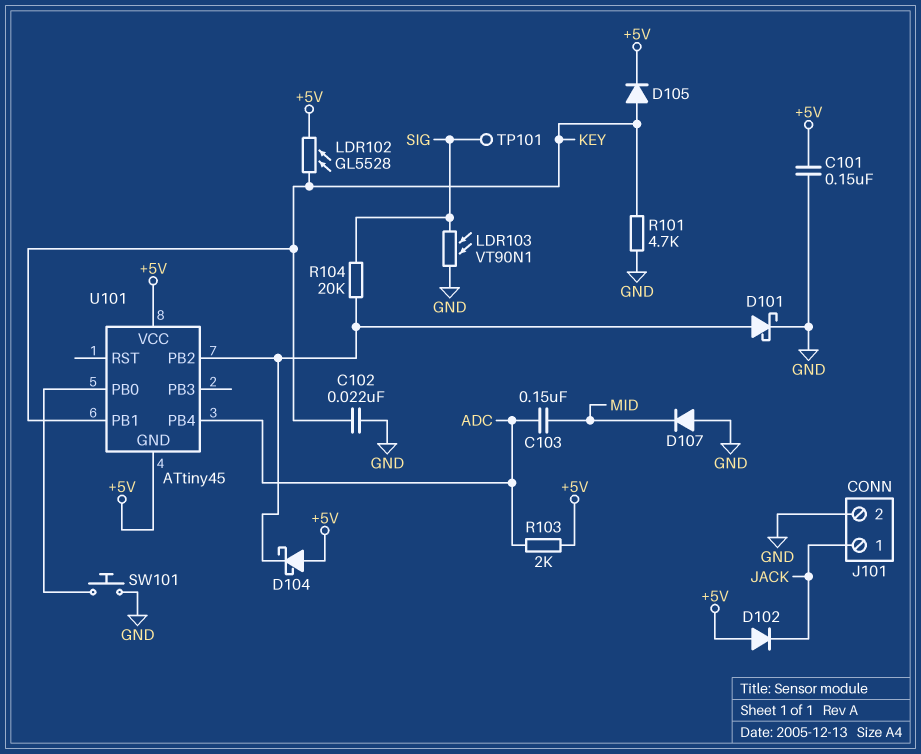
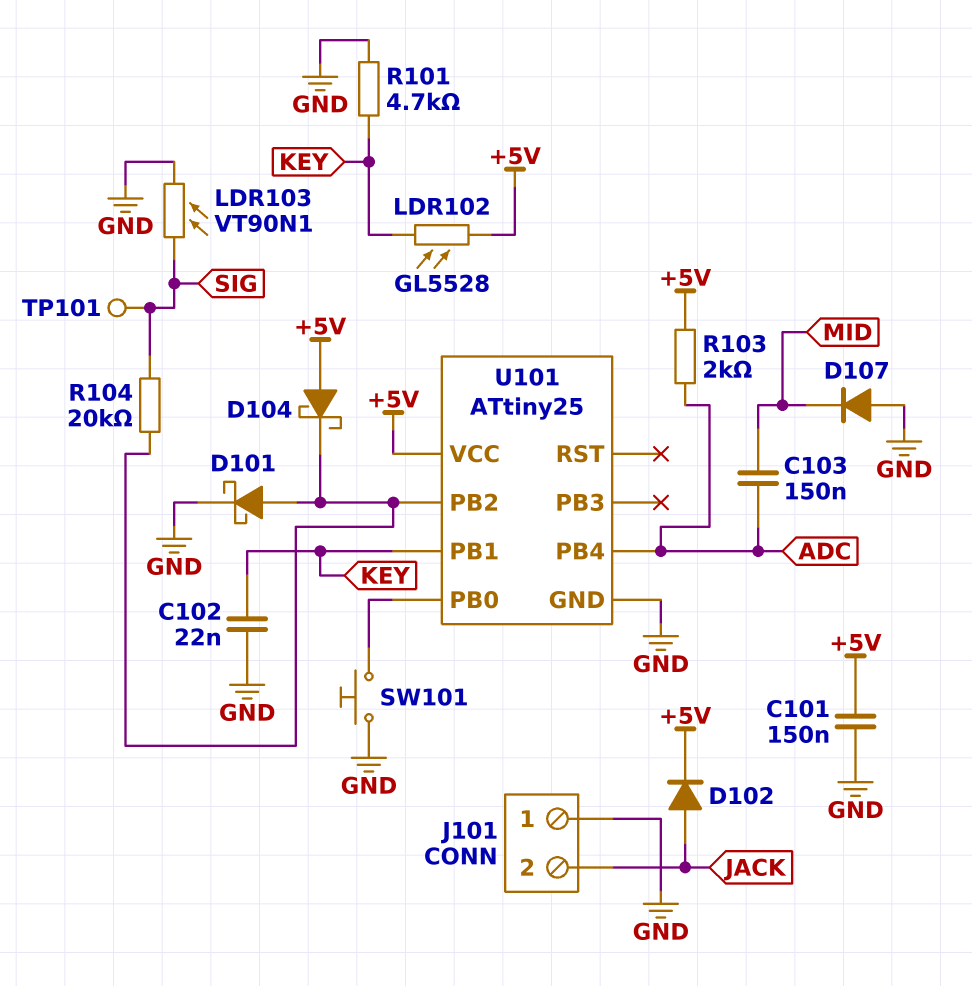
D102: diode (A +5V, K JACK) -> diode (A JACK, K +5V)
D105: diode (A KEY, K +5V) -> none
J101 pin 1: JACK -> GND
J101 pin 2: GND -> JACK
U101: ATtiny45 -> ATtiny25
U101 pin GND: +5V -> GND

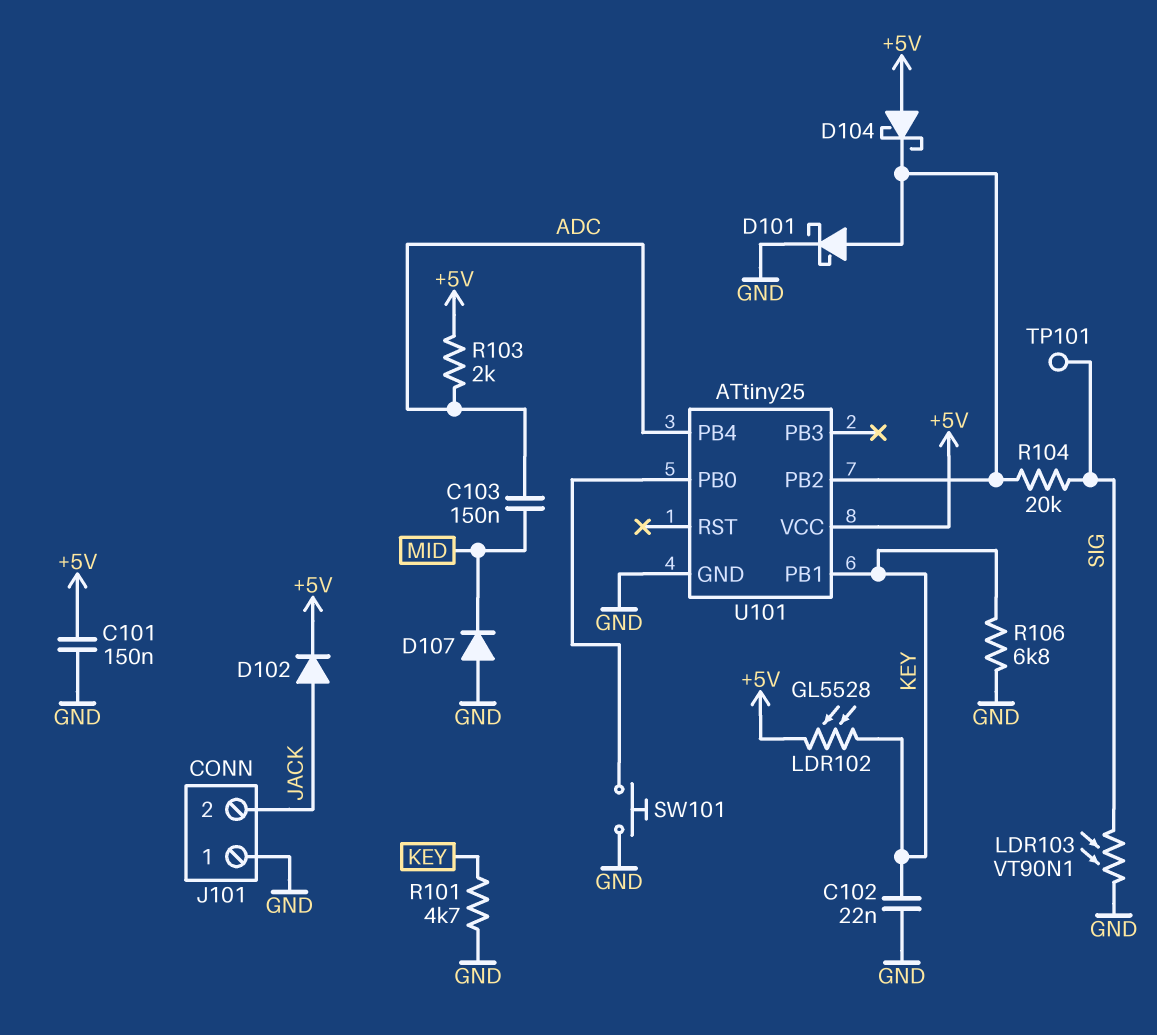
R106: none -> 6.8k (GND, KEY)

